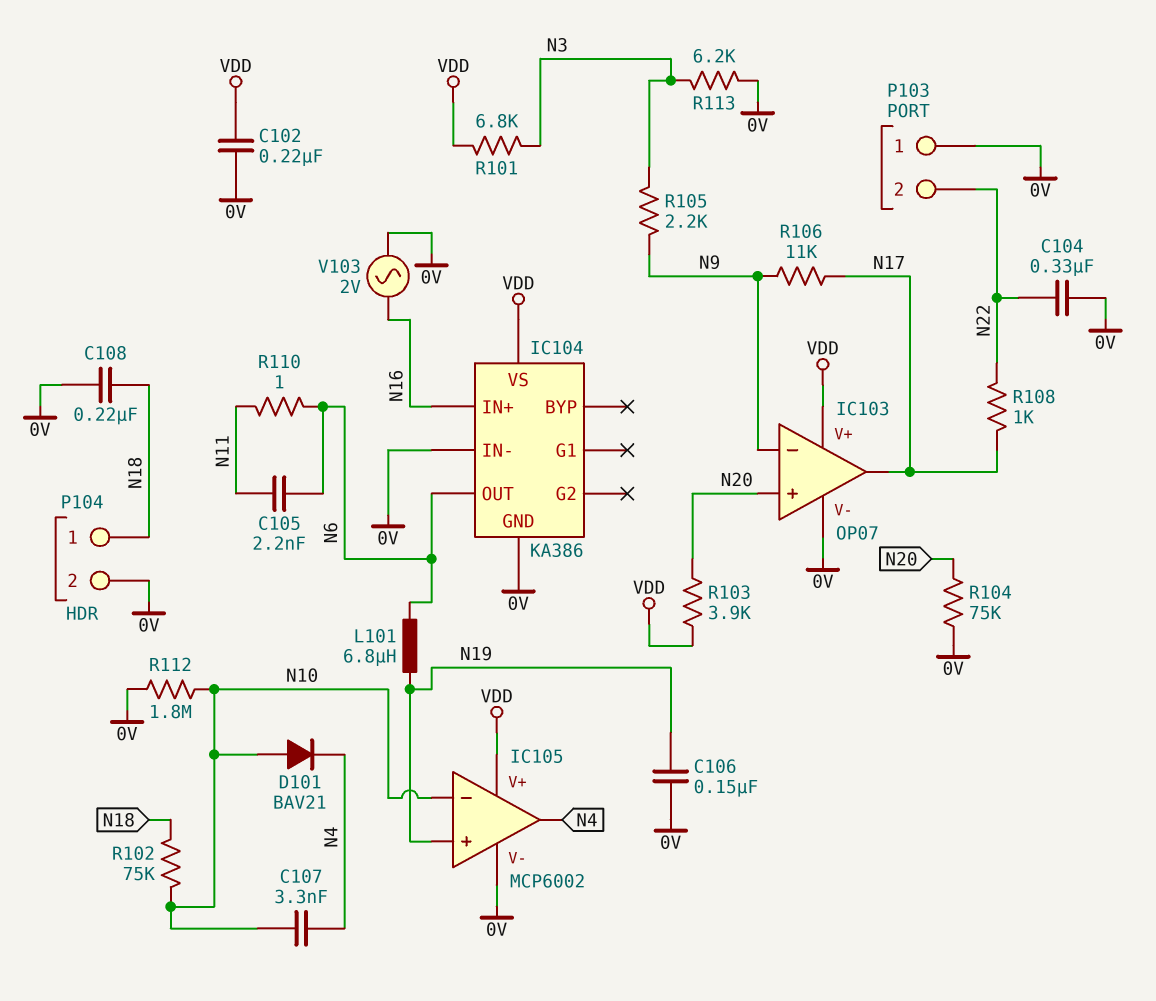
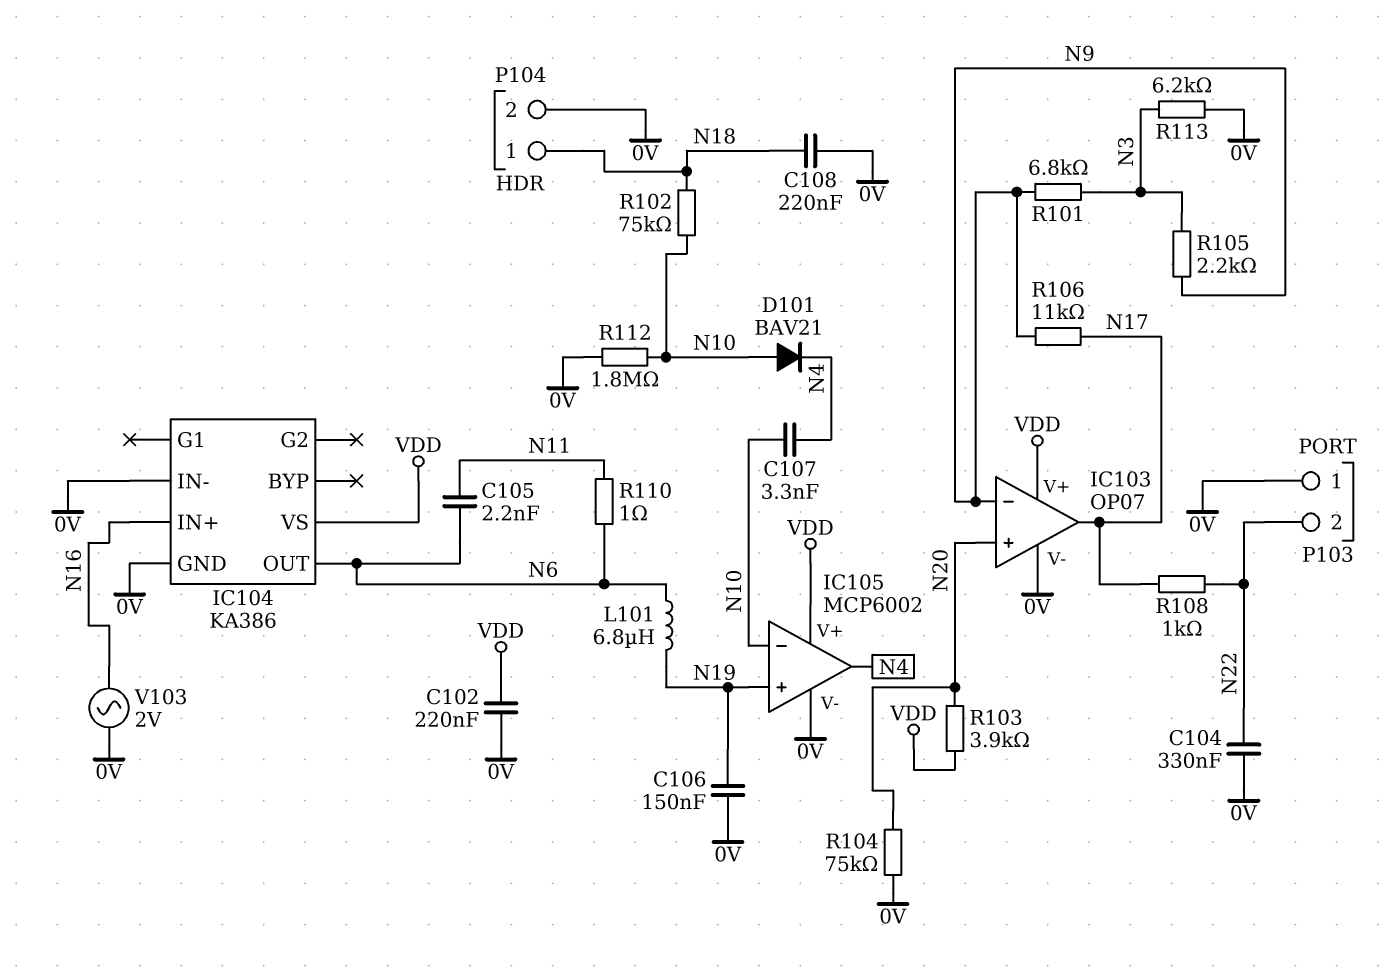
R101: 6.8k (N3, VDD) -> 6.8k (N3, N9)

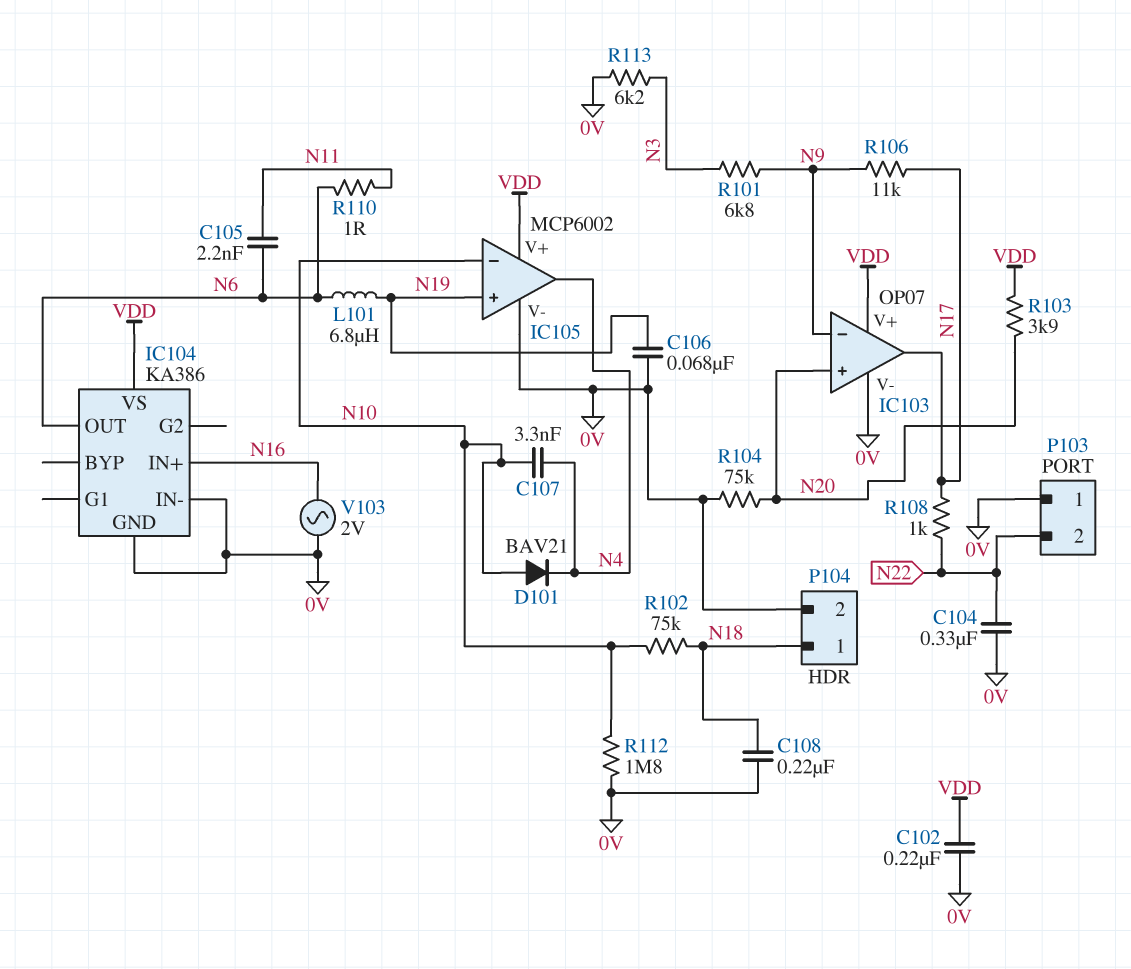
C106: 150nF (0V, N19) -> 68nF (0V, N19)
R105: 2.2k (N3, N9) -> none

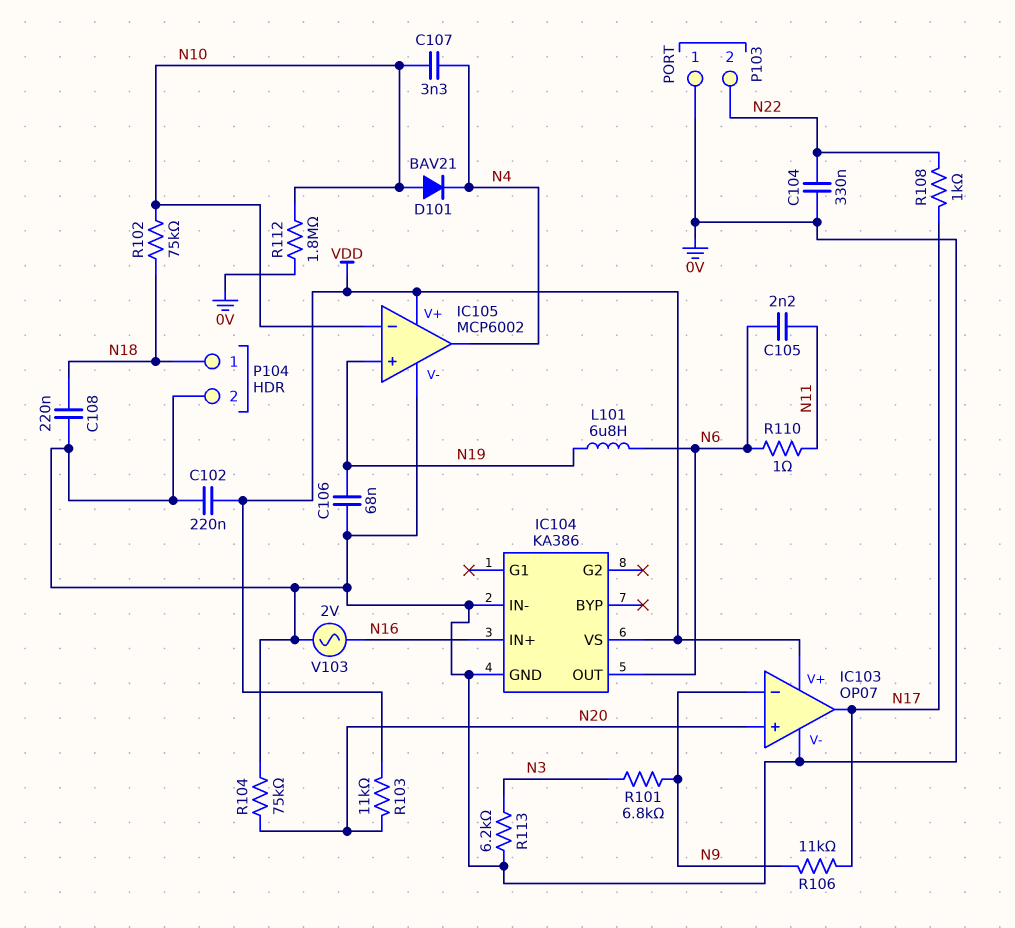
R103: 3.9k (N20, VDD) -> 11k (N20, VDD)

